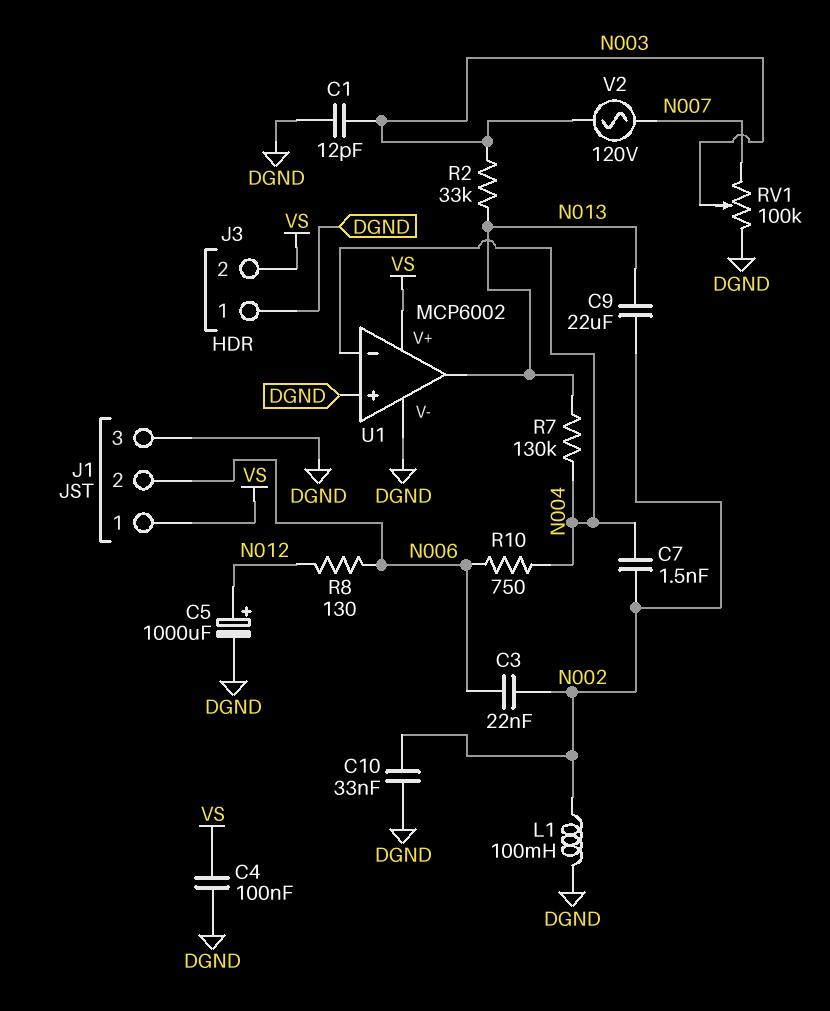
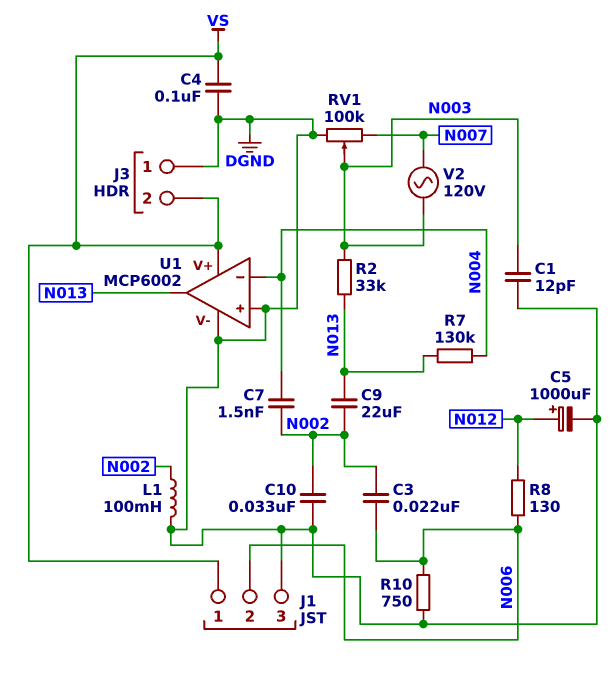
R10: 750 (N004, N006) -> 750 (DGND, N006)

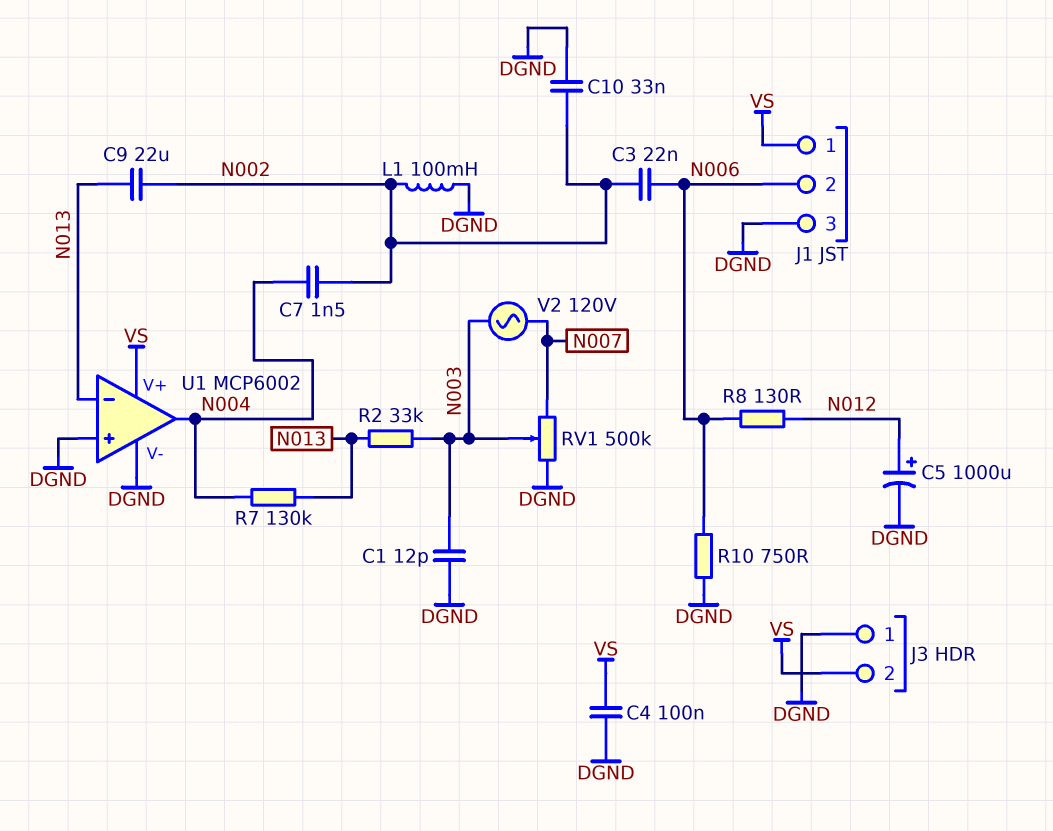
RV1: 100k (DGND, N007, wiper N003) -> 500k (DGND, N007, wiper N003)
U1 pin in-: N004 -> N013
U1 pin out: N013 -> N004

